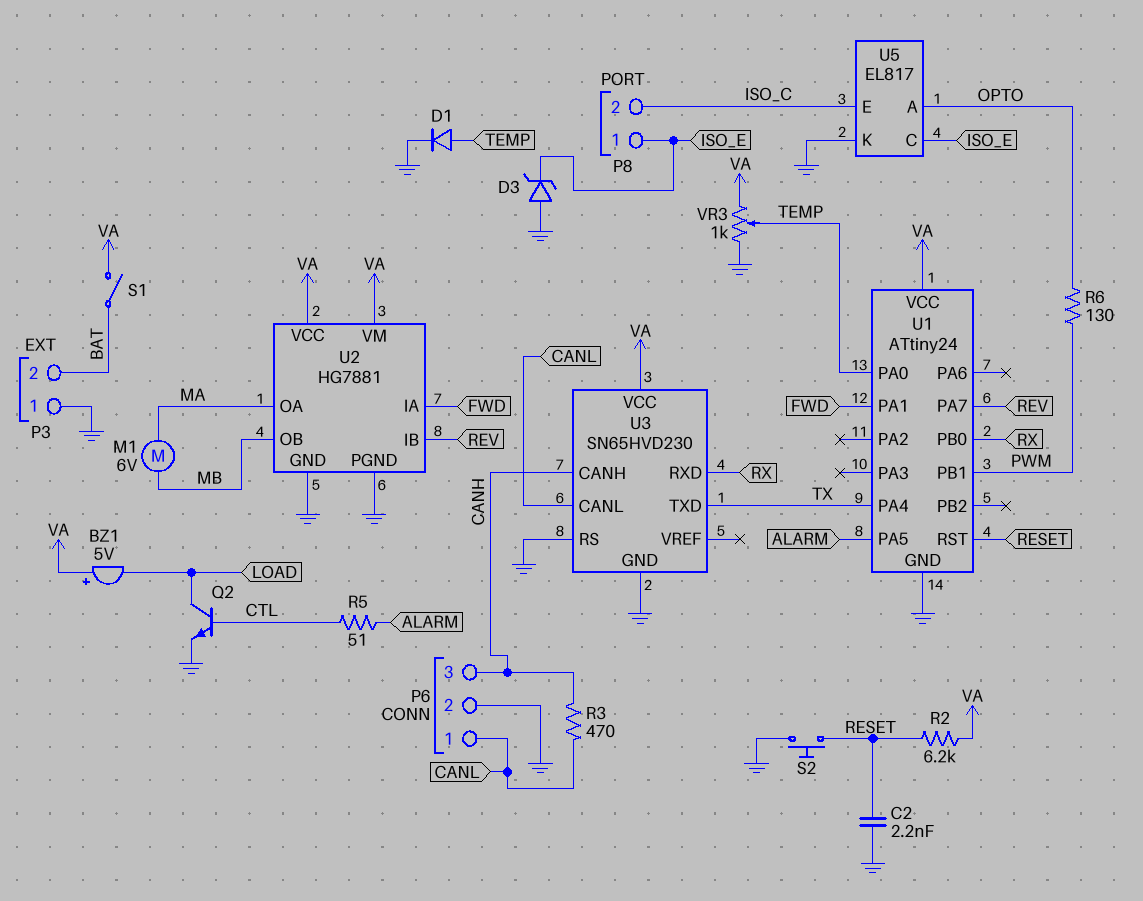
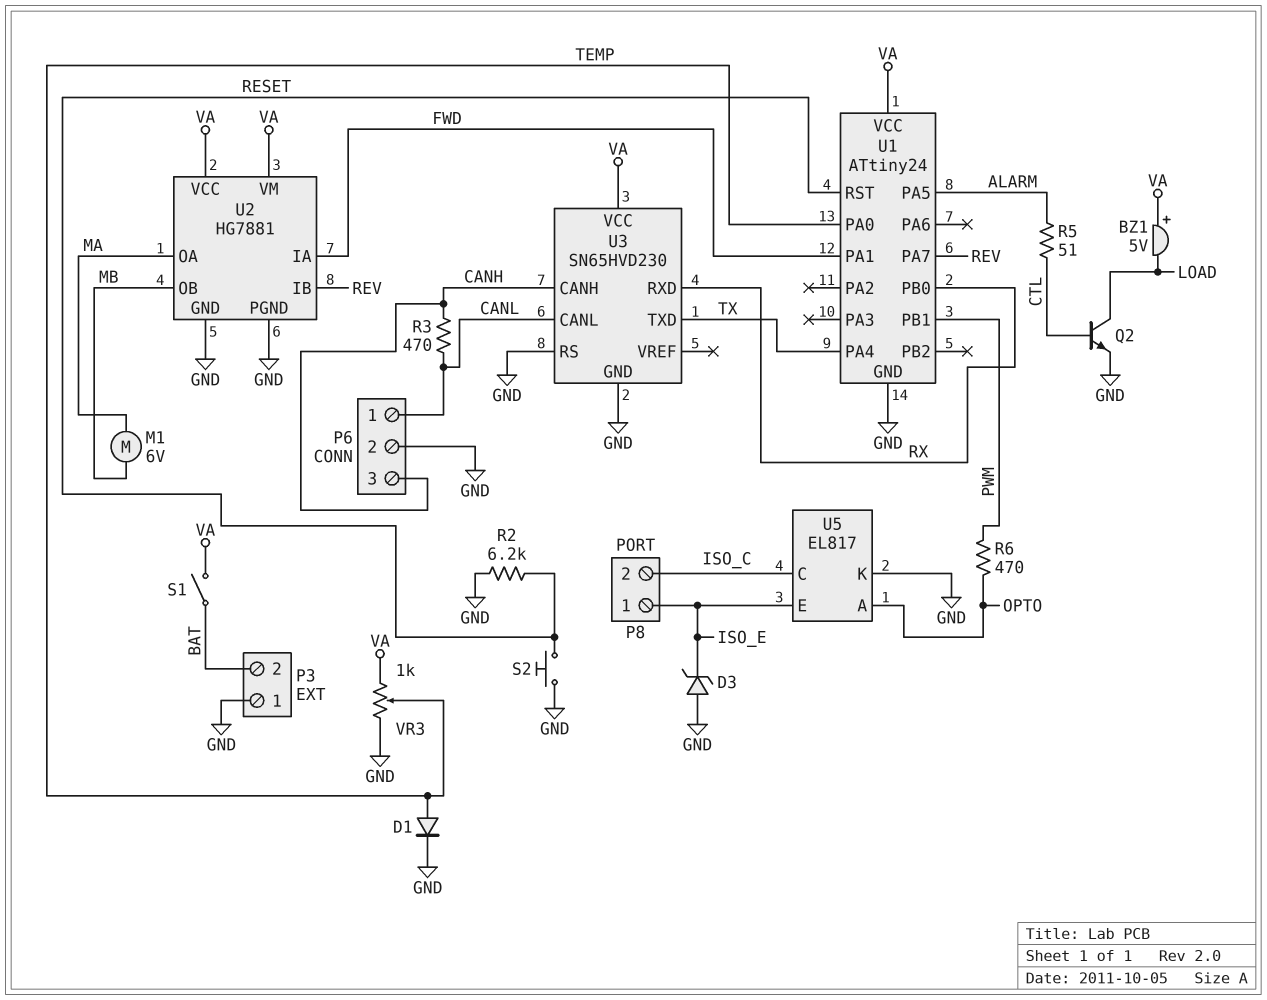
C2: 2.2nF (GND, RESET) -> none
R2: 6.2k (RESET, VA) -> 6.2k (GND, RESET)
R6: 130 (OPTO, PWM) -> 470 (OPTO, PWM)
U5 pin C: ISO_E -> ISO_C
U5 pin E: ISO_C -> ISO_E

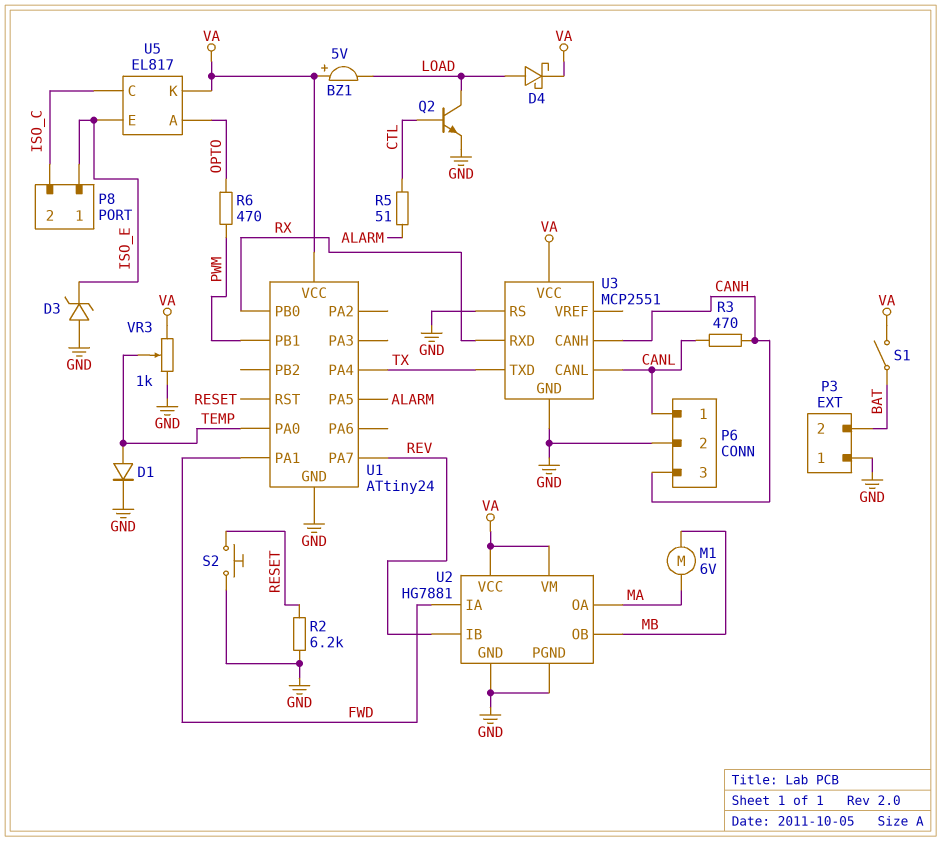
D4: none -> schottky (A LOAD, K VA)
U3: SN65HVD230 -> MCP2551
U5 pin K: GND -> VA

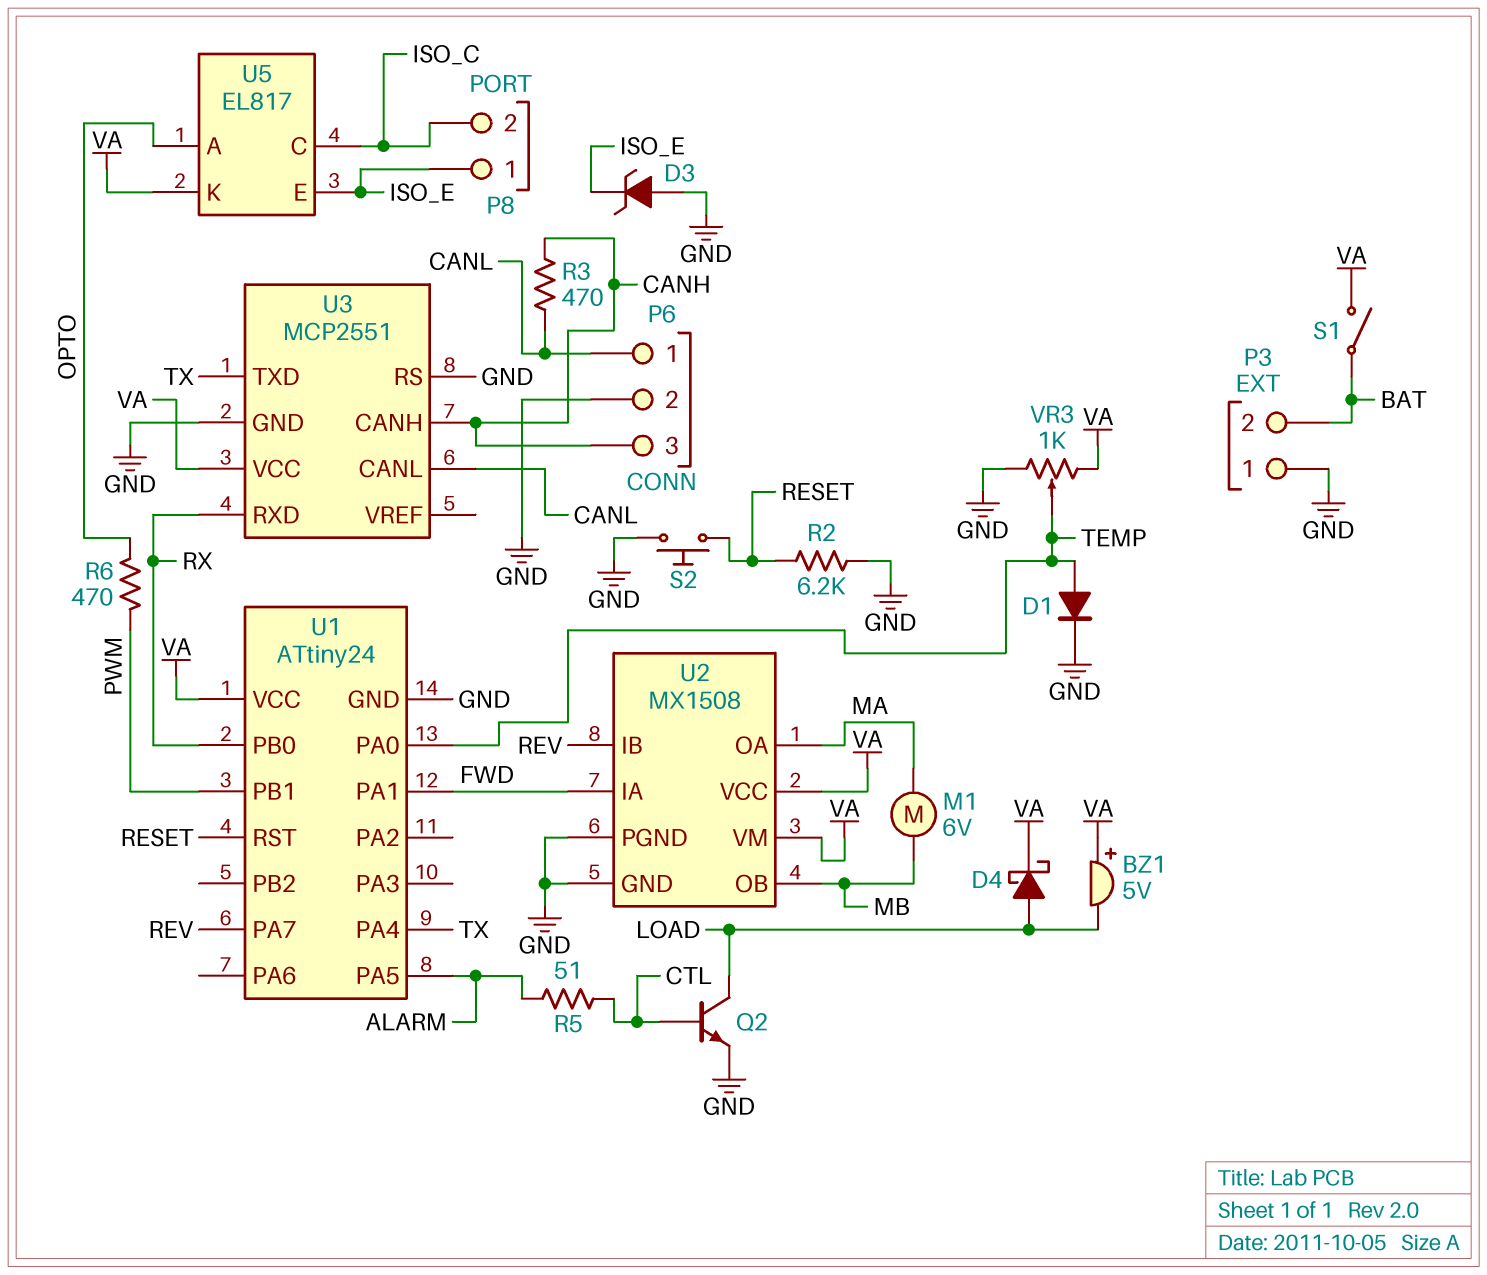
U2: HG7881 -> MX1508

